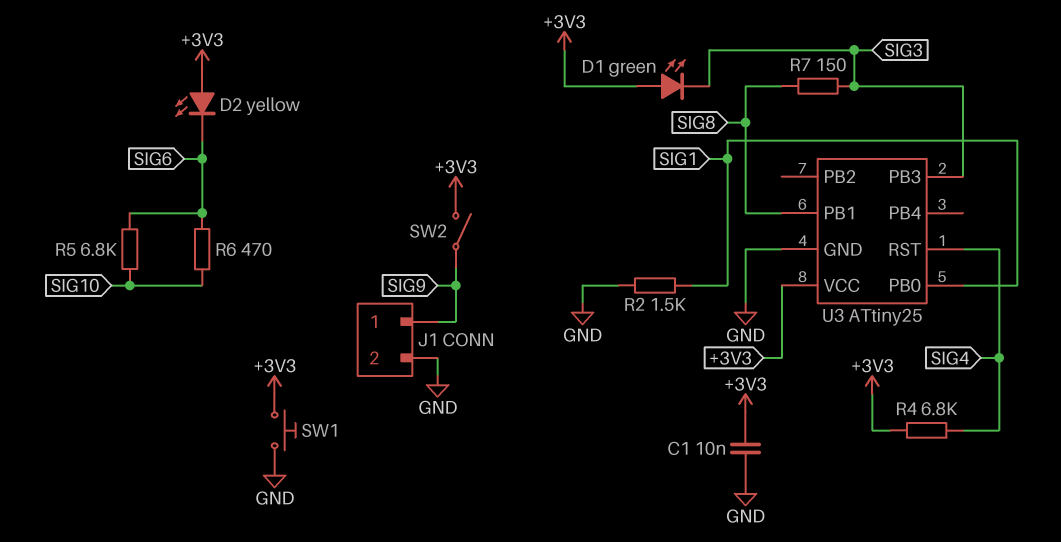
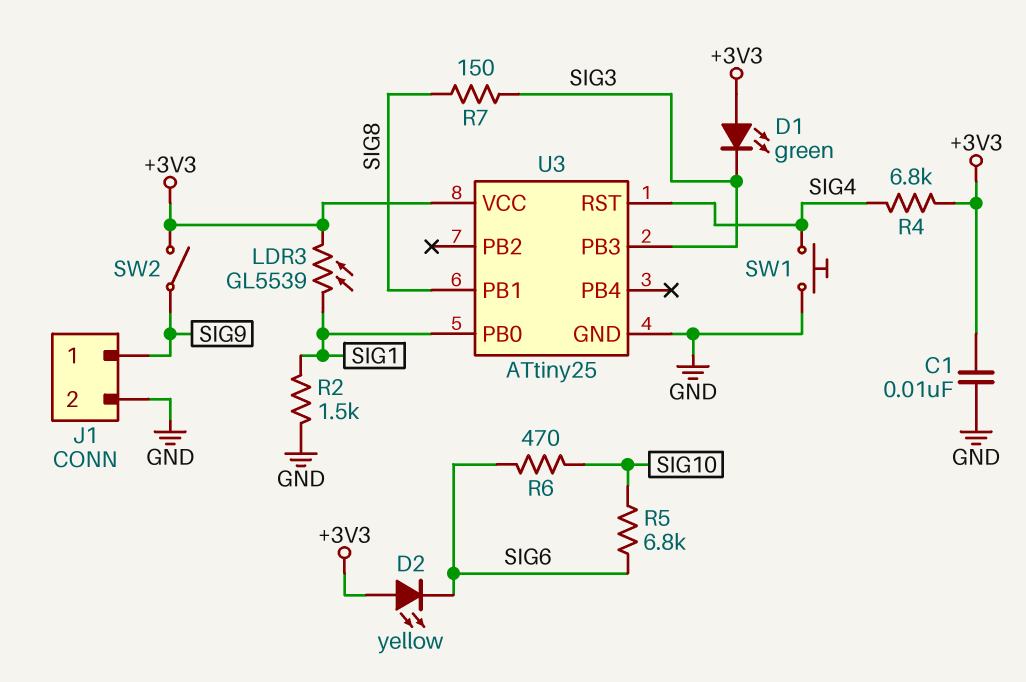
LDR3: none -> GL5539 (+3V3, SIG1)
SW1: button (+3V3, GND) -> button (GND, SIG4)

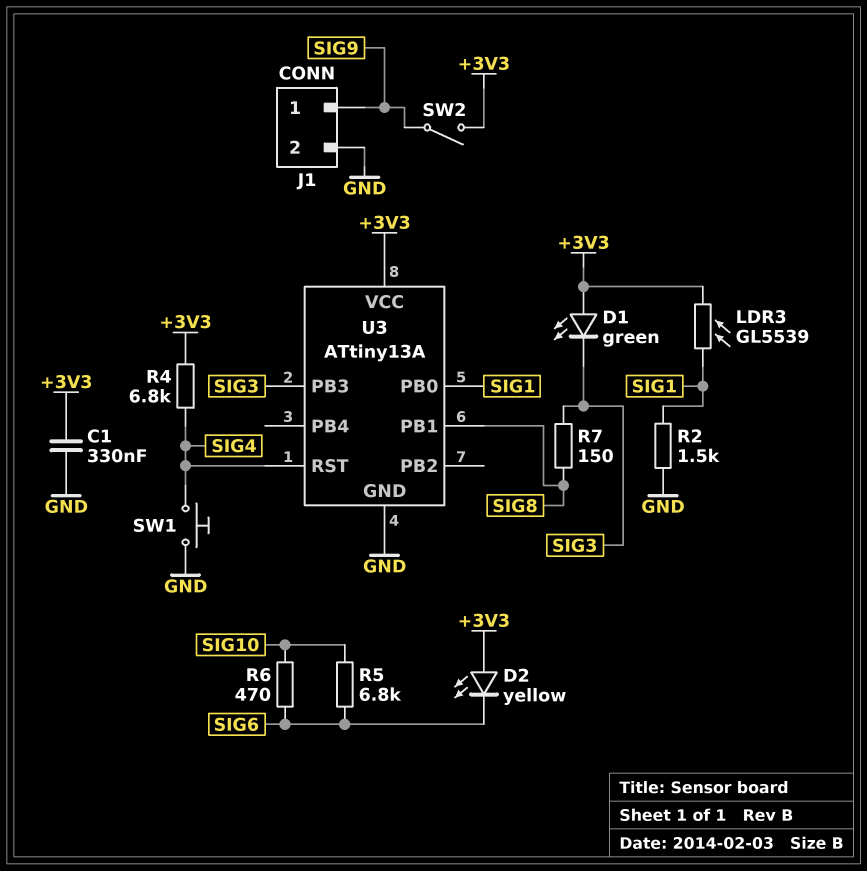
C1: 10nF (+3V3, GND) -> 330nF (+3V3, GND)
U3: ATtiny25 -> ATtiny13A

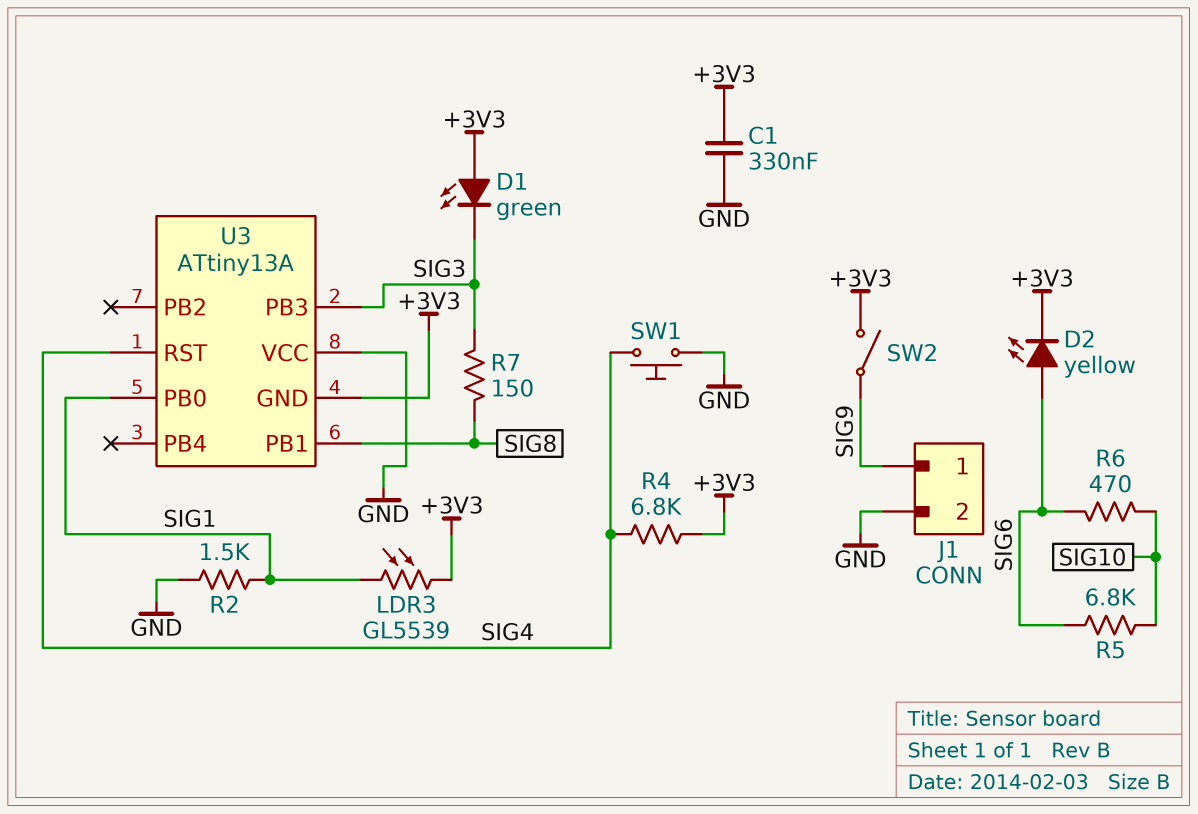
D2: LED yellow (A +3V3, K SIG6) -> LED yellow (A SIG6, K +3V3)
U3 pin GND: GND -> +3V3
U3 pin VCC: +3V3 -> GND

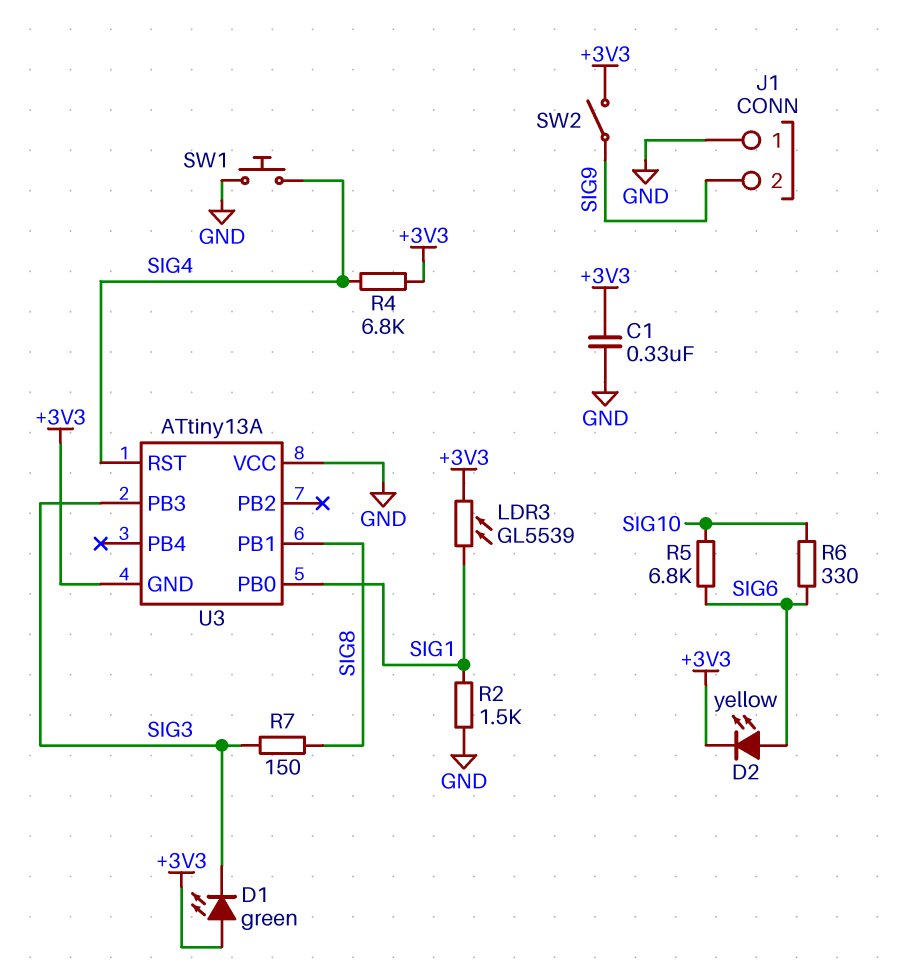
J1 pin 1: SIG9 -> GND
J1 pin 2: GND -> SIG9
R6: 470 (SIG6, SIG10) -> 330 (SIG6, SIG10)

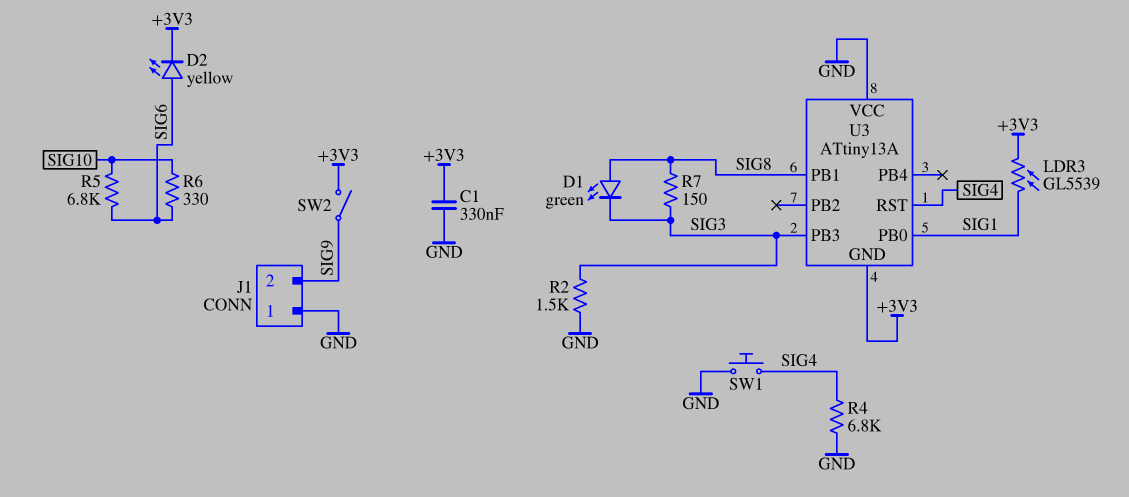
D1: LED green (A +3V3, K SIG3) -> LED green (A SIG8, K SIG3)
R2: 1.5k (GND, SIG1) -> 1.5k (GND, SIG3)
R4: 6.8k (+3V3, SIG4) -> 6.8k (GND, SIG4)

